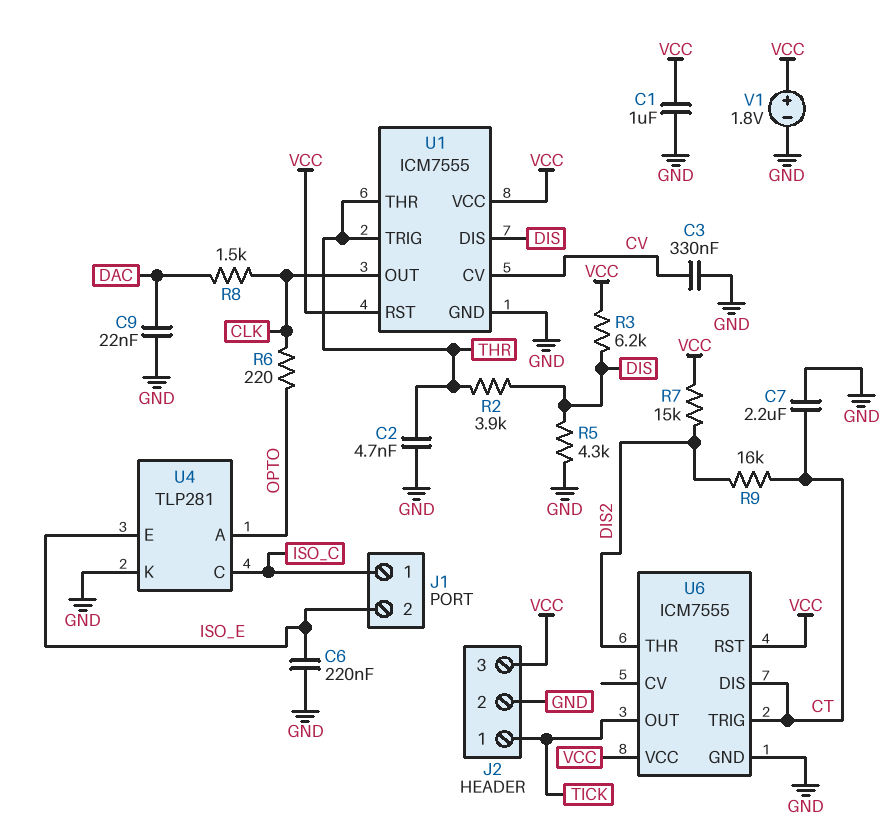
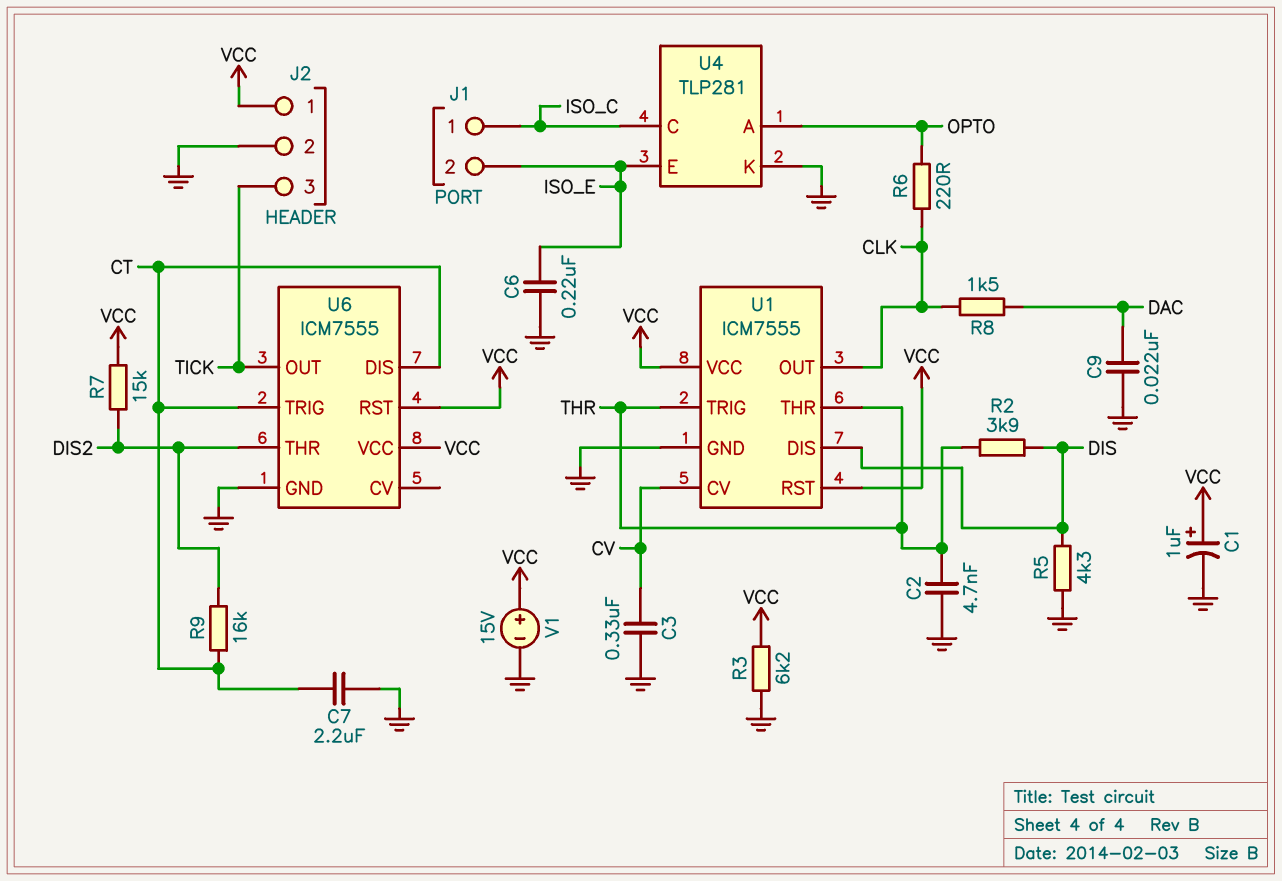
C1: 1uF (GND, VCC) -> 1uF (plus VCC, minus GND)
J2 pin 1: TICK -> VCC
J2 pin 3: VCC -> TICK
R3: 6.2k (DIS, VCC) -> 6.2k (GND, VCC)
V1: 1.8V (plus VCC, minus GND) -> 15V (plus VCC, minus GND)

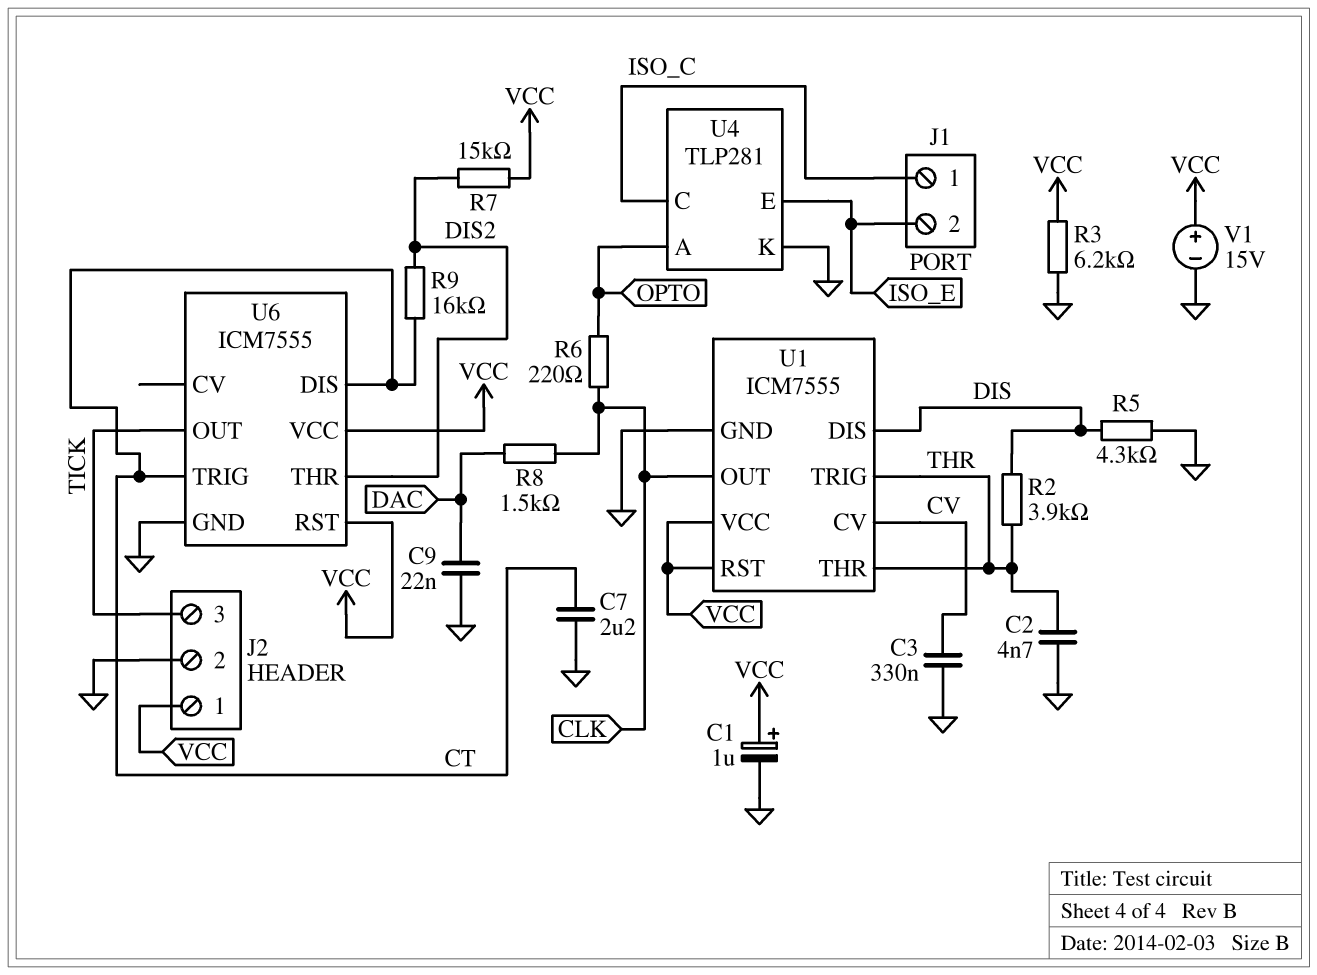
C6: 220nF (GND, ISO_E) -> none

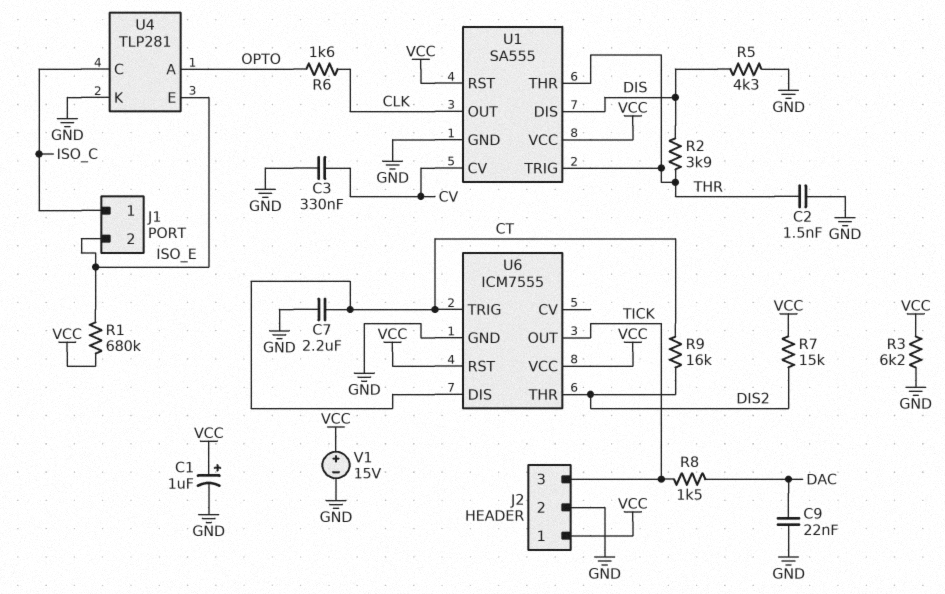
C2: 4.7nF (GND, THR) -> 1.5nF (GND, THR)
R1: none -> 680k (ISO_E, VCC)
R6: 220 (CLK, OPTO) -> 1.6k (CLK, OPTO)
R8: 1.5k (CLK, DAC) -> 1.5k (DAC, TICK)
U1: ICM7555 -> SA555

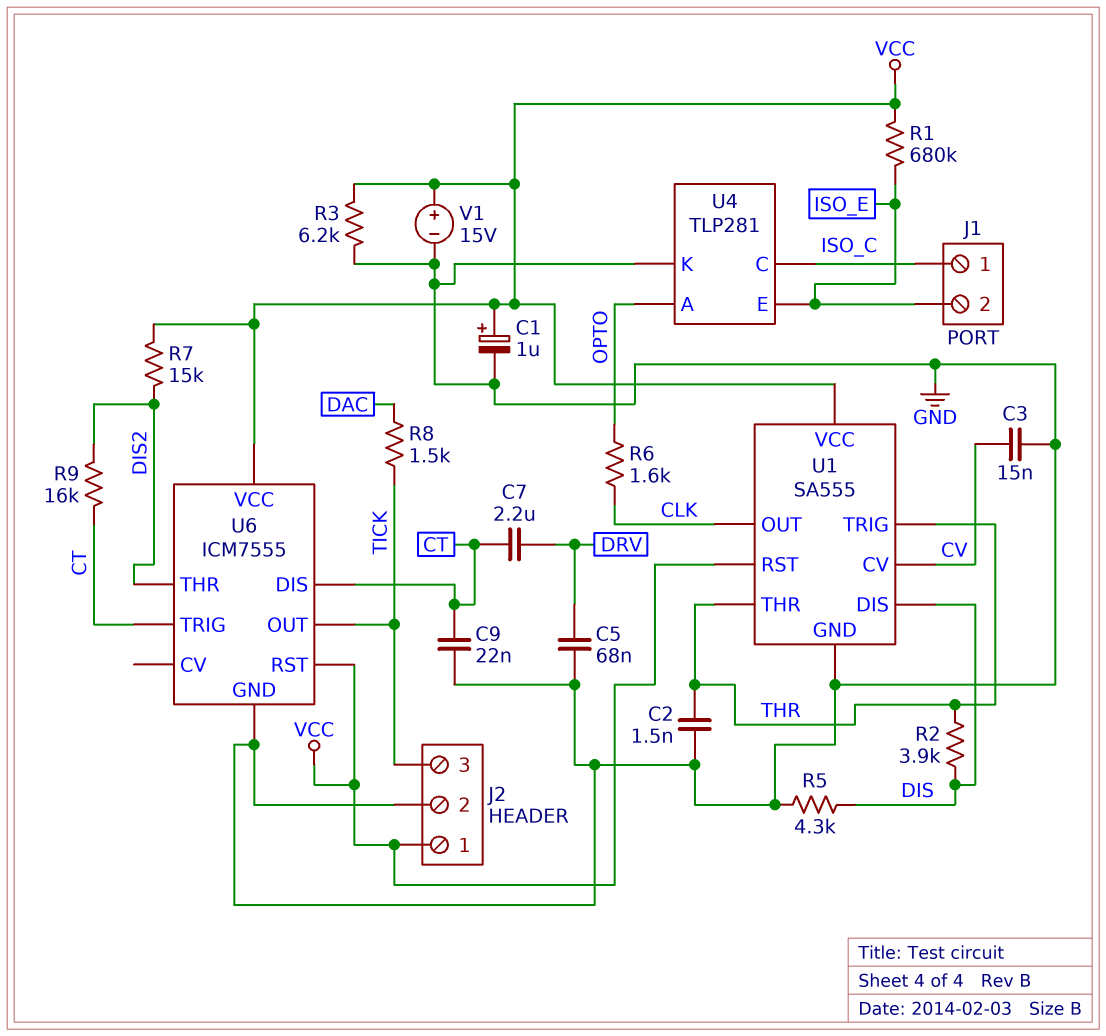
C3: 330nF (CV, GND) -> 15nF (CV, GND)
C5: none -> 68nF (DRV, GND)
C7: 2.2uF (CT, GND) -> 2.2uF (CT, DRV)
C9: 22nF (DAC, GND) -> 22nF (CT, GND)

